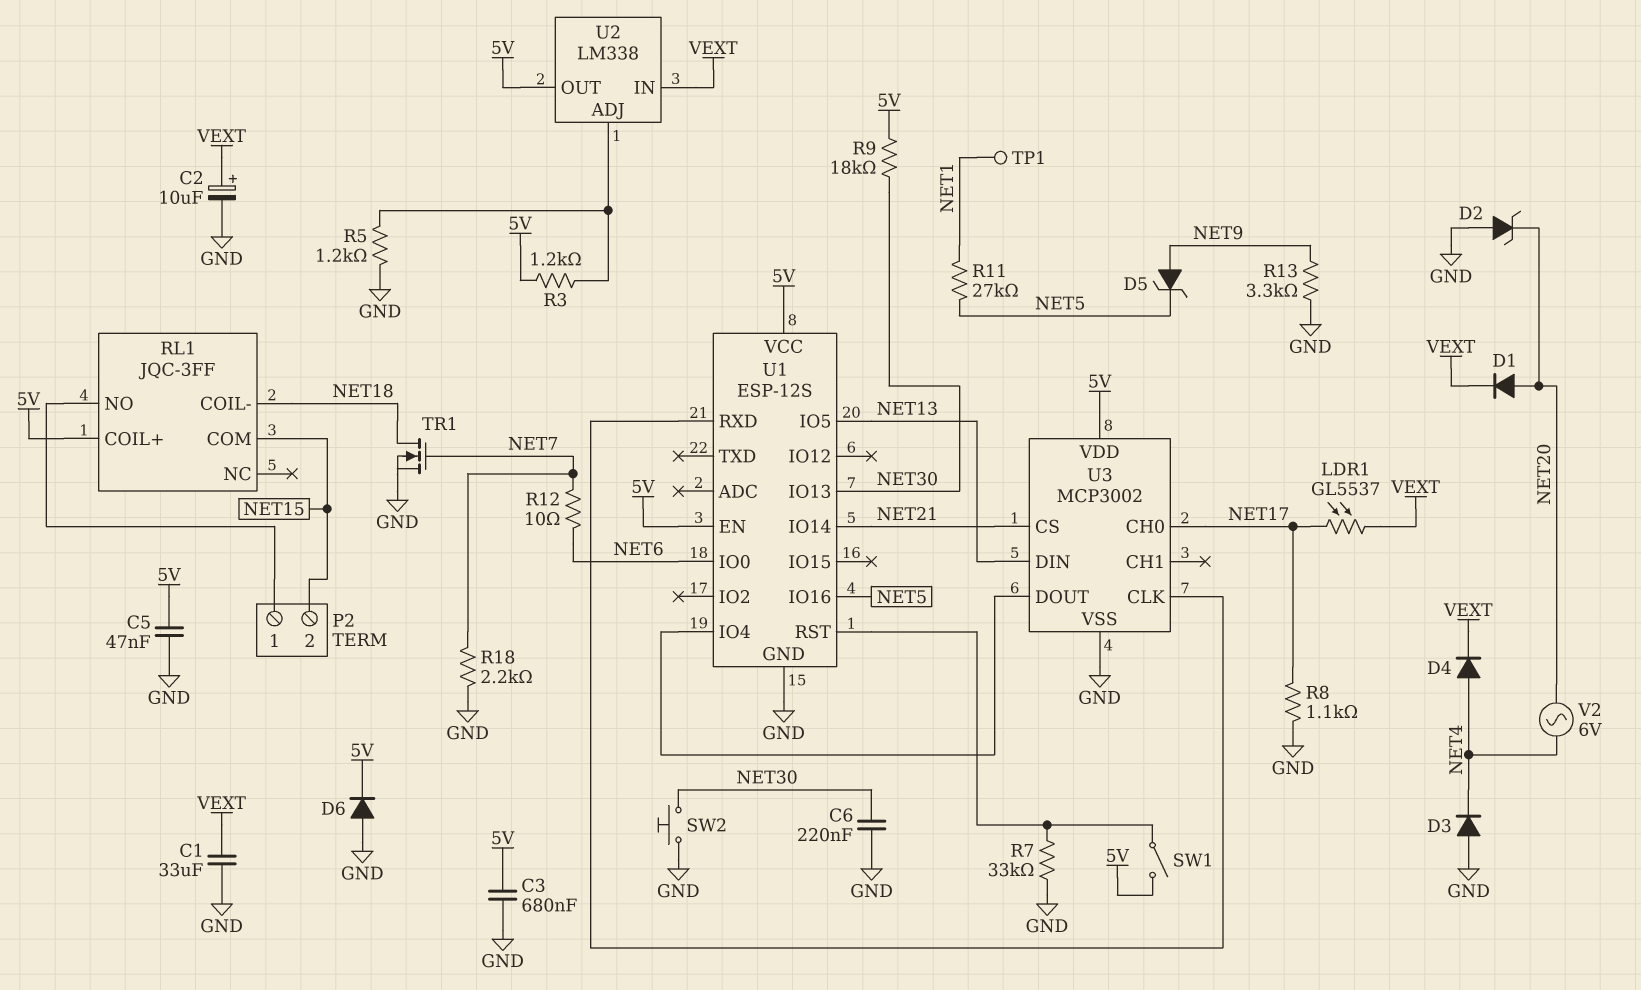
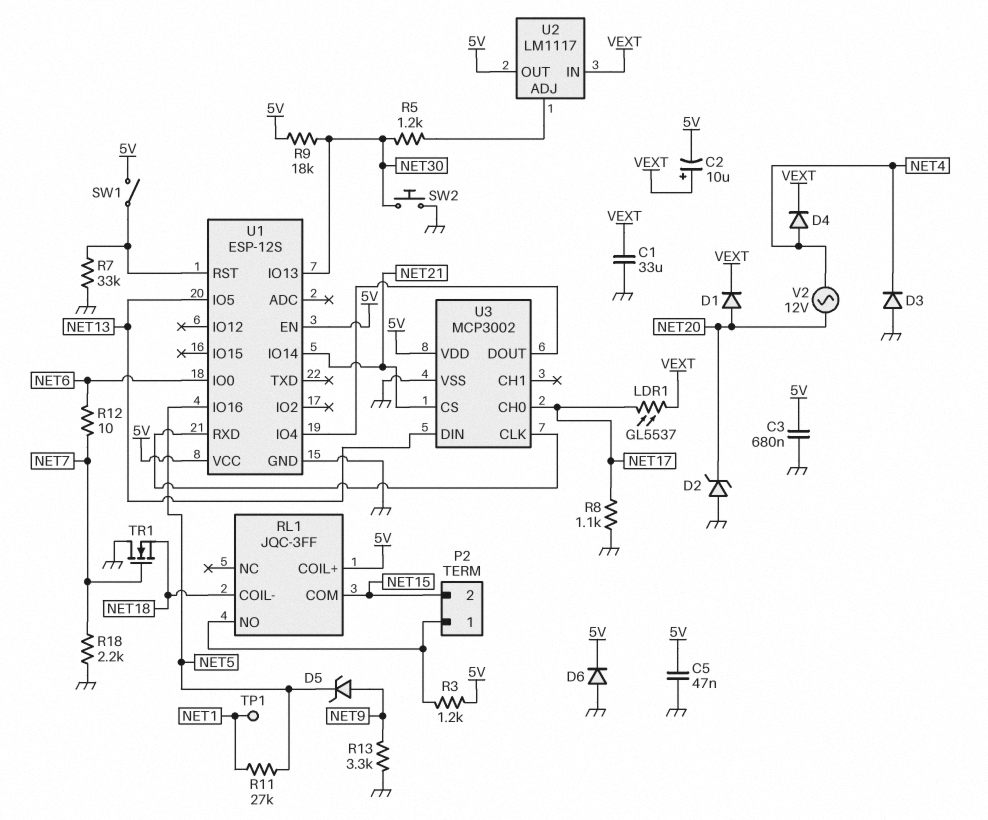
C2: 10uF (plus VEXT, minus GND) -> 10uF (plus VEXT, minus 5V)
C6: 220nF (GND, NET30) -> none
R3: 1.2k (5V, U2/ADJ) -> 1.2k (5V, P2/1)
R5: 1.2k (GND, U2/ADJ) -> 1.2k (NET30, U2/ADJ)
TR1: NMOS (G NET7, D NET18, S GND) -> NMOS (G NET7, D GND, S NET18)
U2: LM338 -> LM1117
V2: AC 6V (NET4, NET20) -> AC 12V (NET4, NET20)

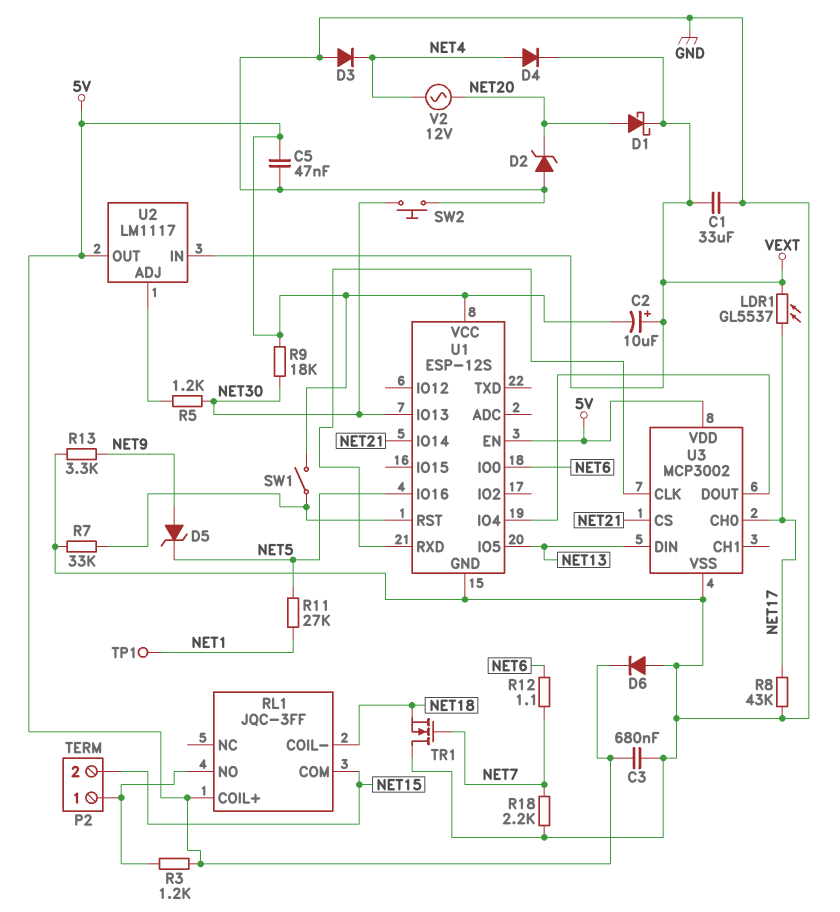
D1: diode (A NET20, K VEXT) -> schottky (A NET20, K VEXT)
R8: 1.1k (GND, NET17) -> 43k (GND, NET17)
R12: 10 (NET6, NET7) -> 1.1 (NET6, NET7)

